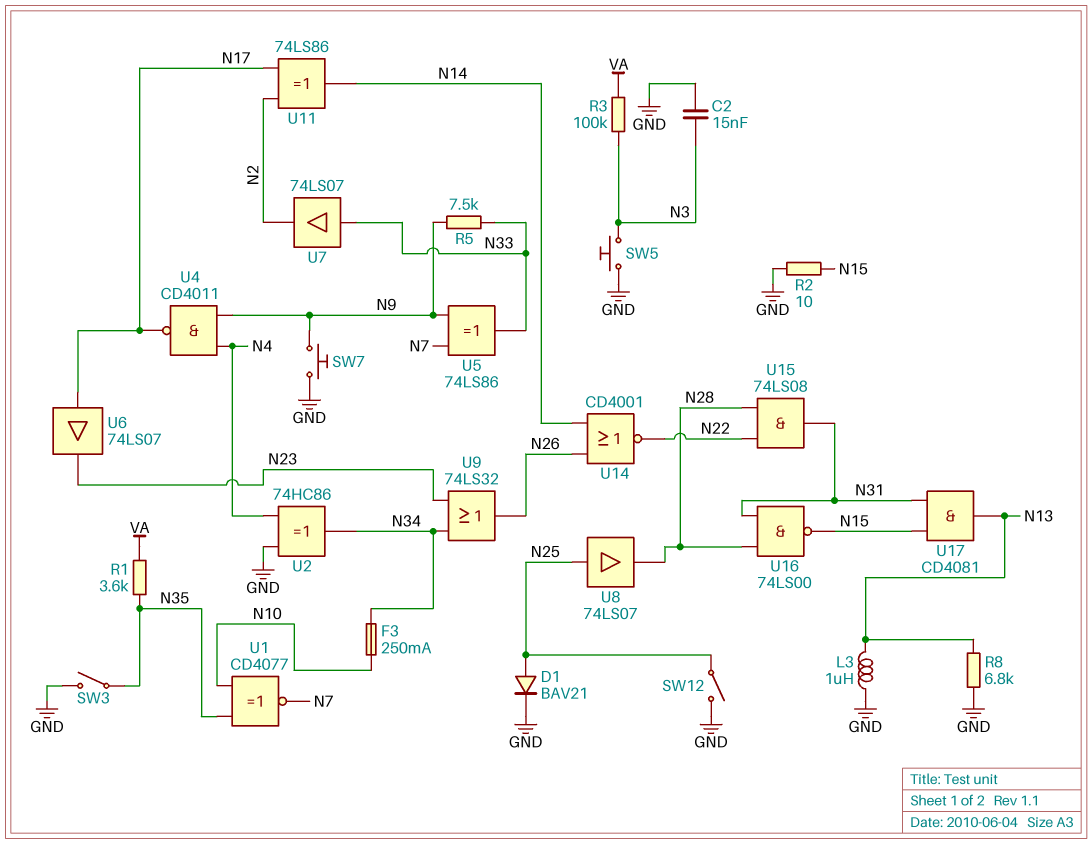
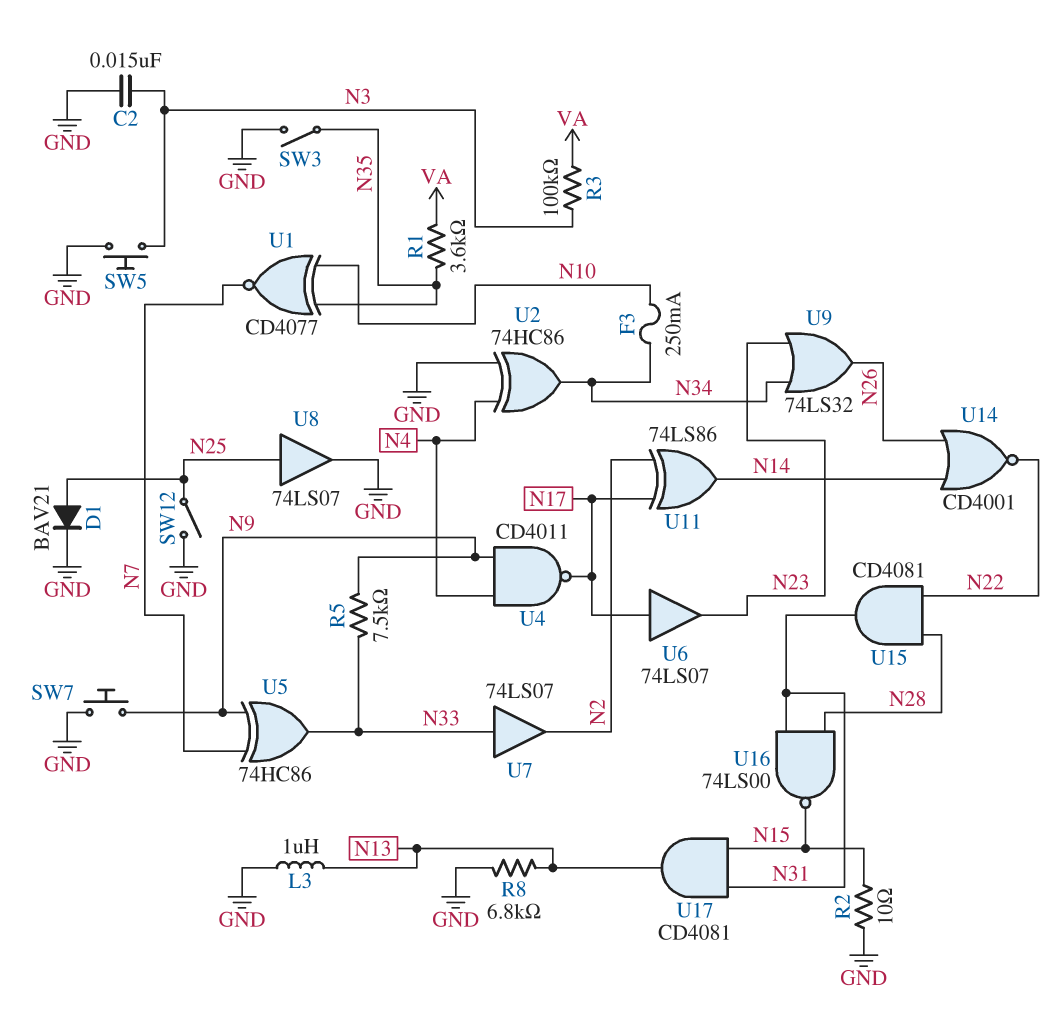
U5: XOR 74LS86 (in N7, in N9, out N33) -> XOR 74HC86 (in N7, in N9, out N33)
U8: buffer 74LS07 (in N25, out N28) -> buffer 74LS07 (in N25, out GND)
U15: AND 74LS08 (in N22, in N28, out N31) -> AND CD4081 (in N22, in N28, out N31)

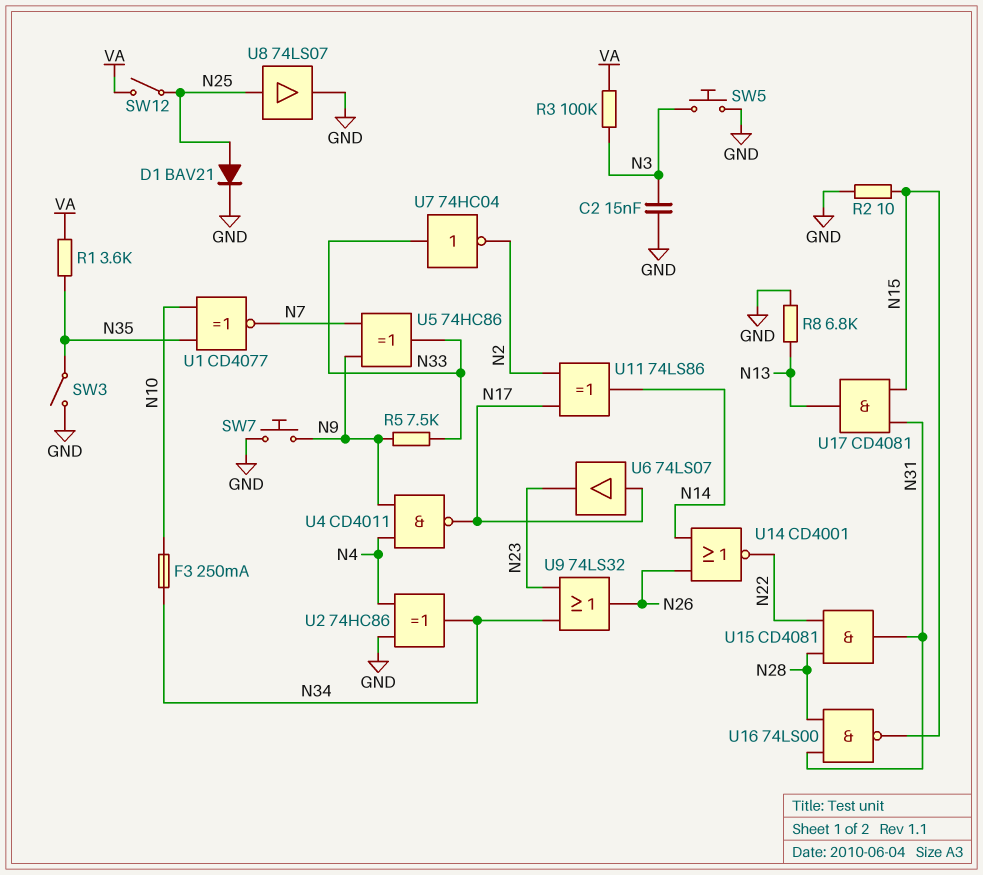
L3: 1uH (GND, N13) -> none
SW12: switch (GND, N25) -> switch (N25, VA)
U7: buffer 74LS07 (in N33, out N2) -> NOT 74HC04 (in N33, out N2)

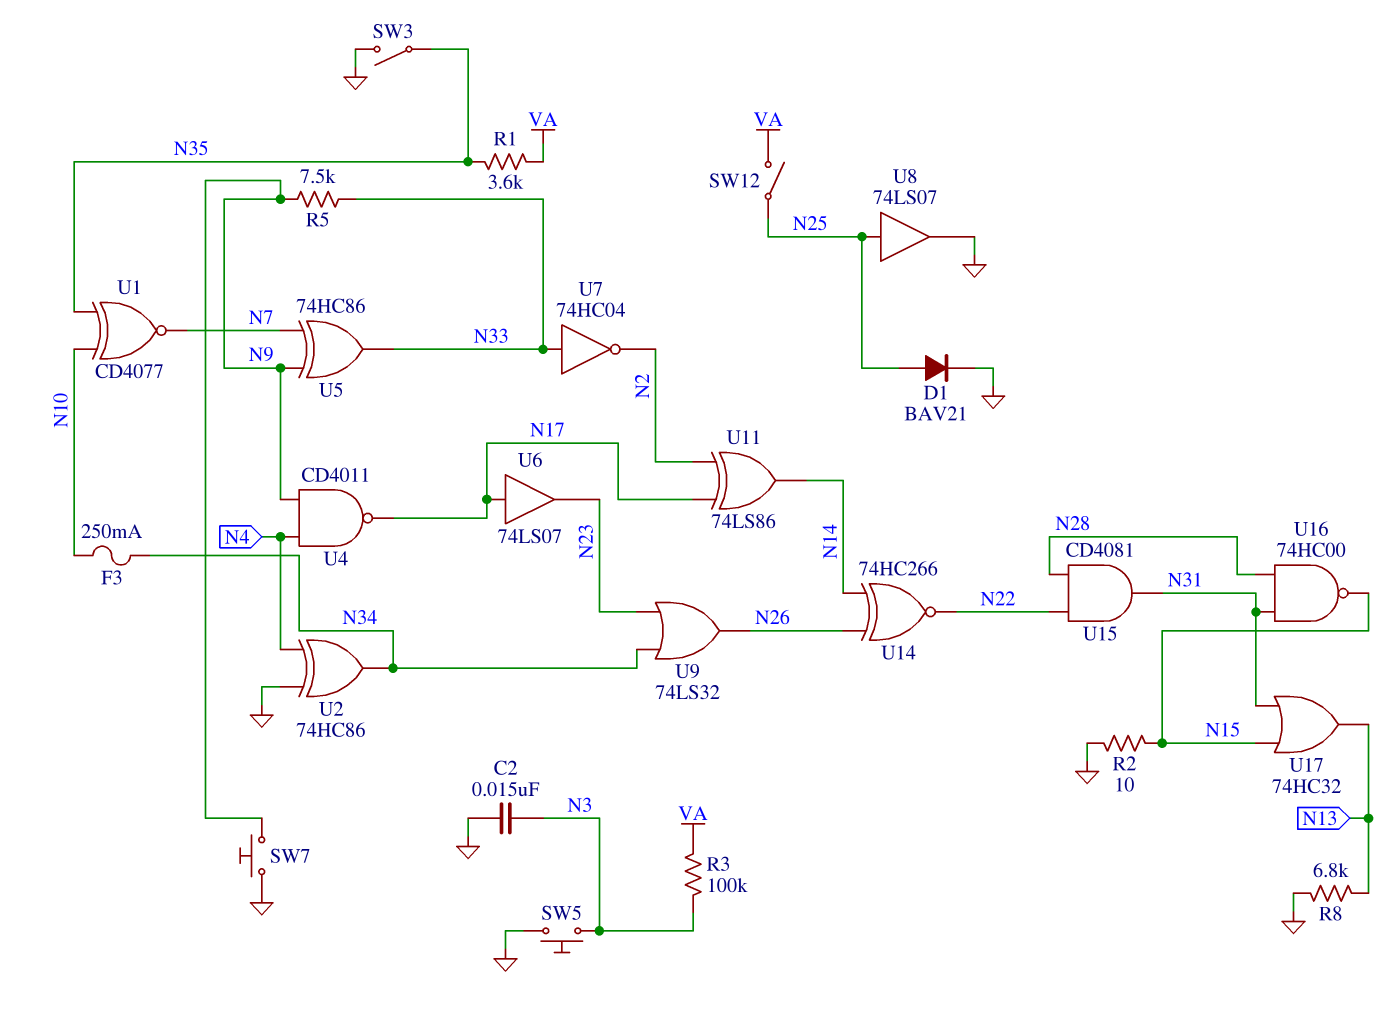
U14: NOR CD4001 (in N14, in N26, out N22) -> XNOR 74HC266 (in N14, in N26, out N22)
U16: NAND 74LS00 (in N28, in N31, out N15) -> NAND 74HC00 (in N28, in N31, out N15)
U17: AND CD4081 (in N15, in N31, out N13) -> OR 74HC32 (in N15, in N31, out N13)

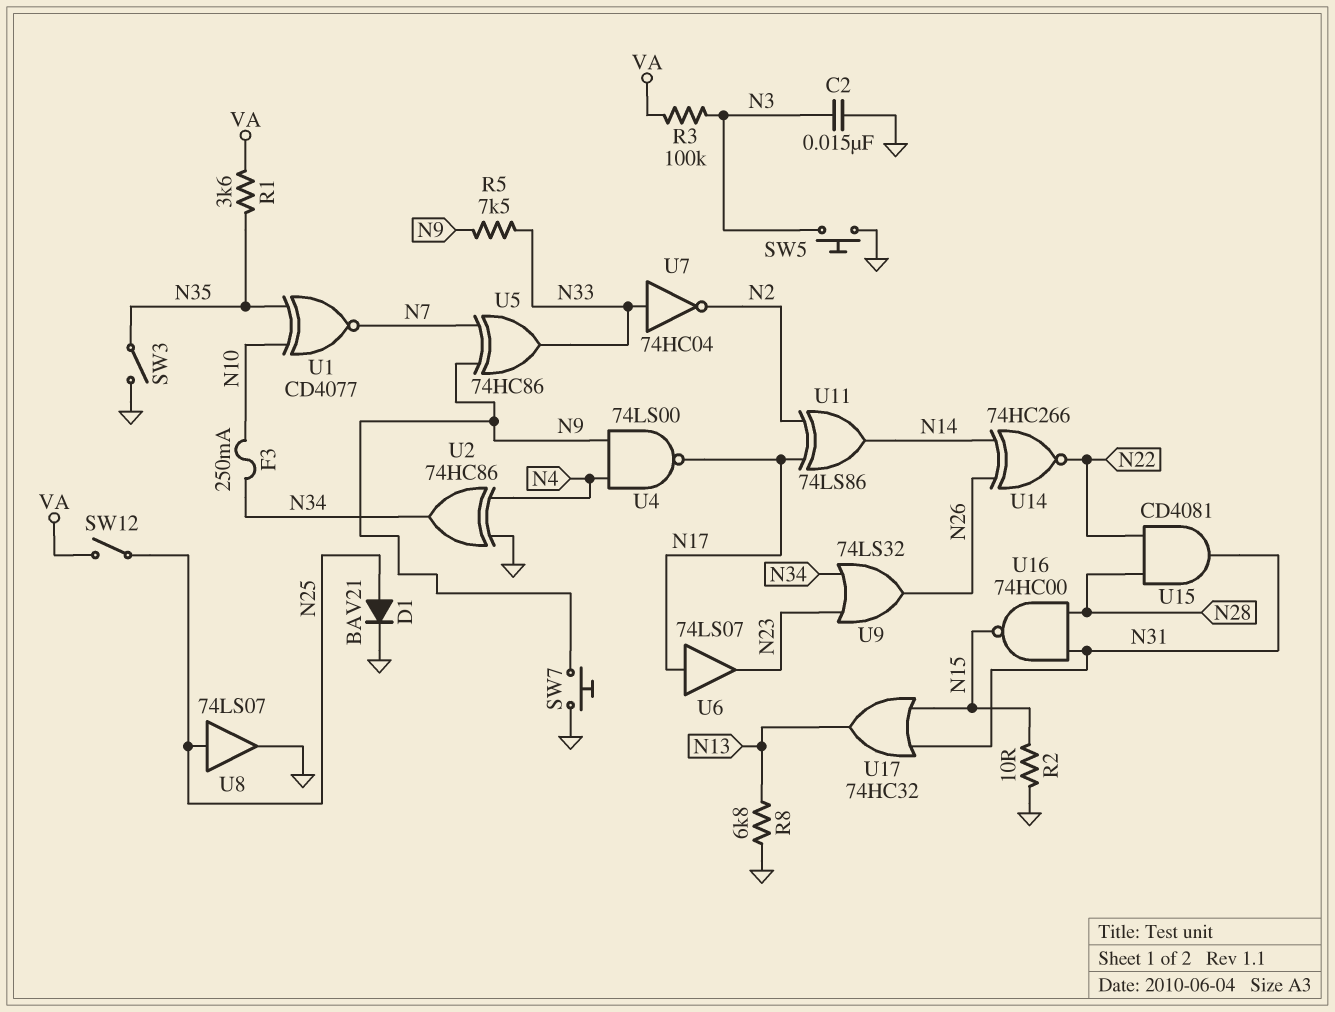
U4: NAND CD4011 (in N4, in N9, out N17) -> NAND 74LS00 (in N4, in N9, out N17)

